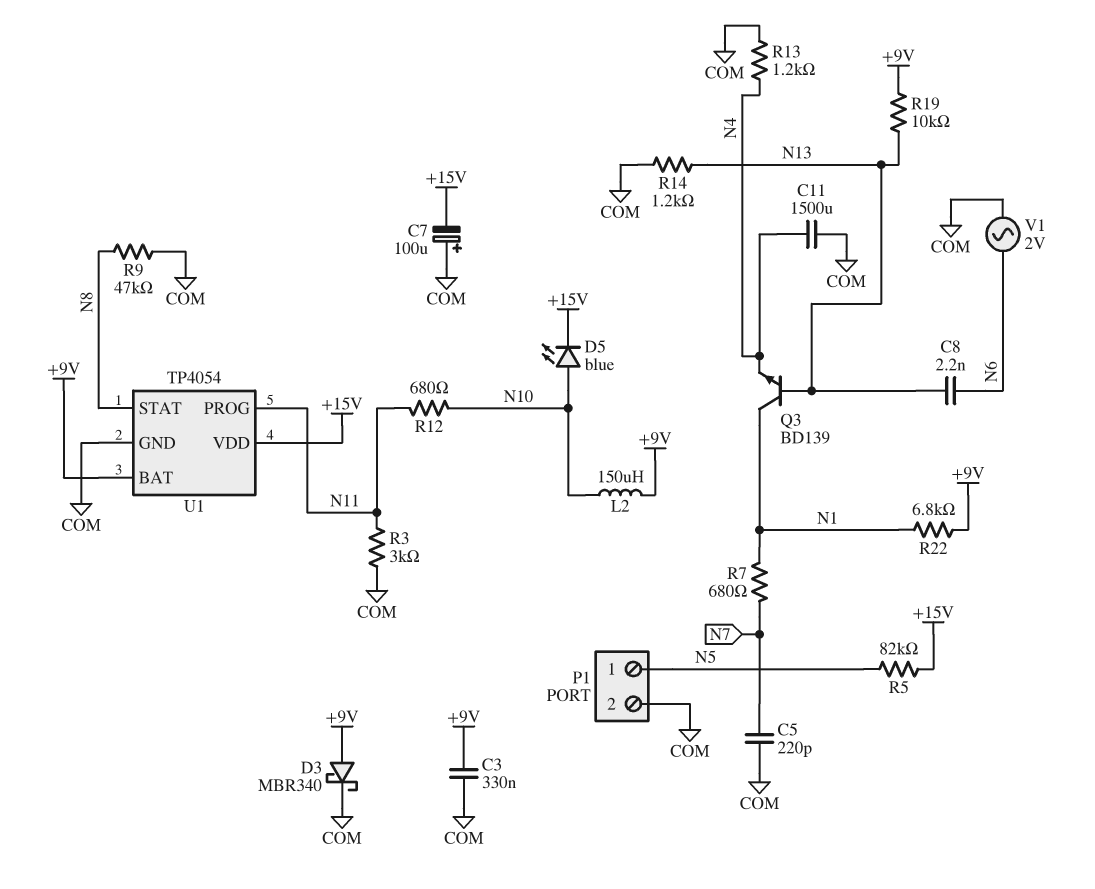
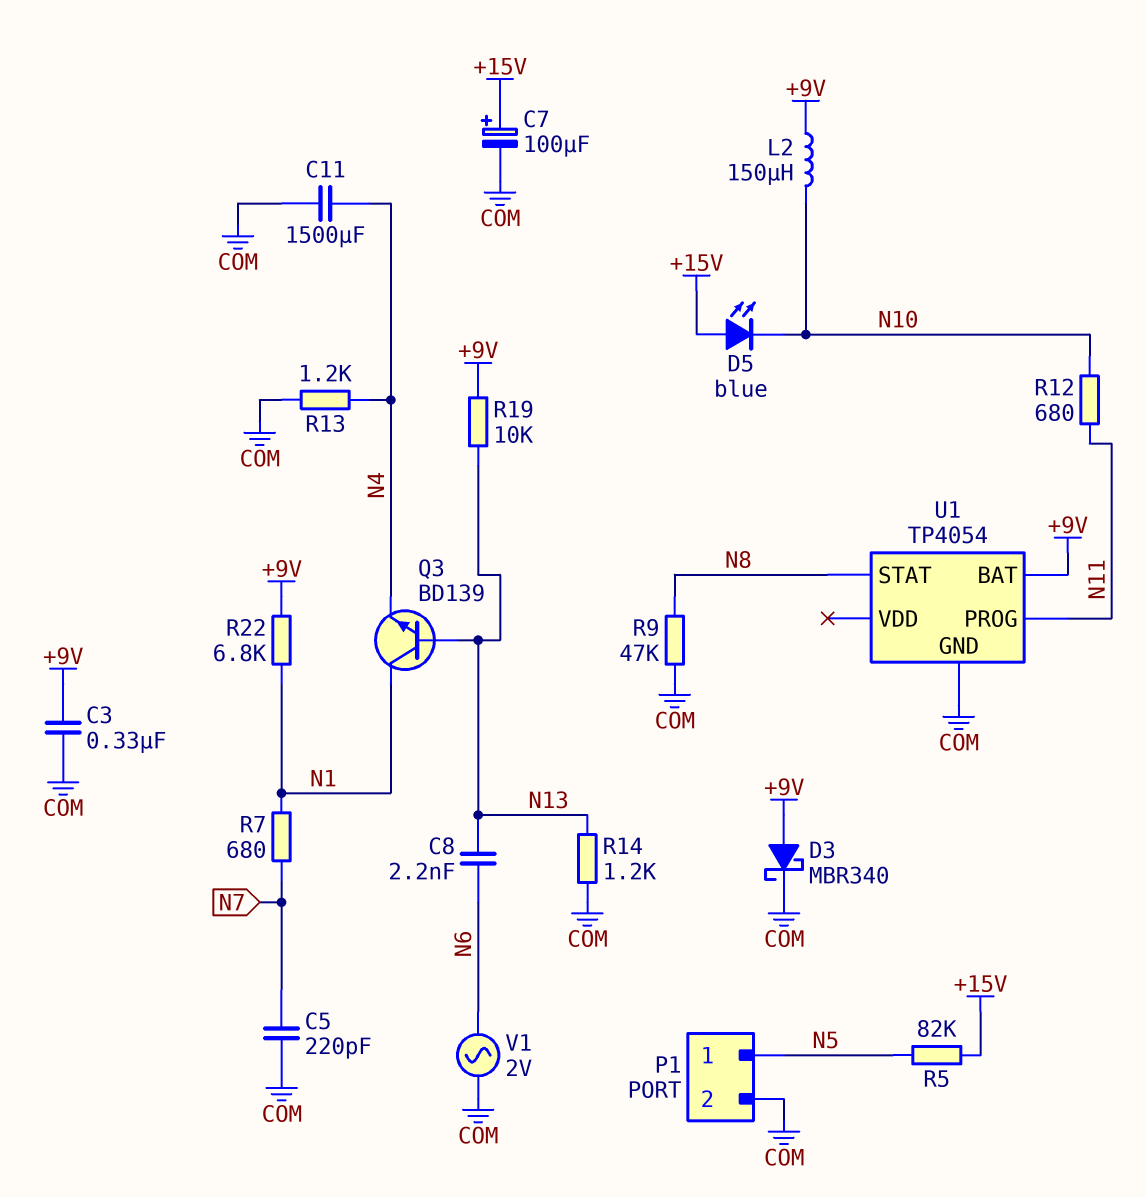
C7: 100uF (plus COM, minus +15V) -> 100uF (plus +15V, minus COM)
D5: LED blue (A N10, K +15V) -> LED blue (A +15V, K N10)
R3: 3k (COM, N11) -> none
U1 pin VDD: +15V -> none

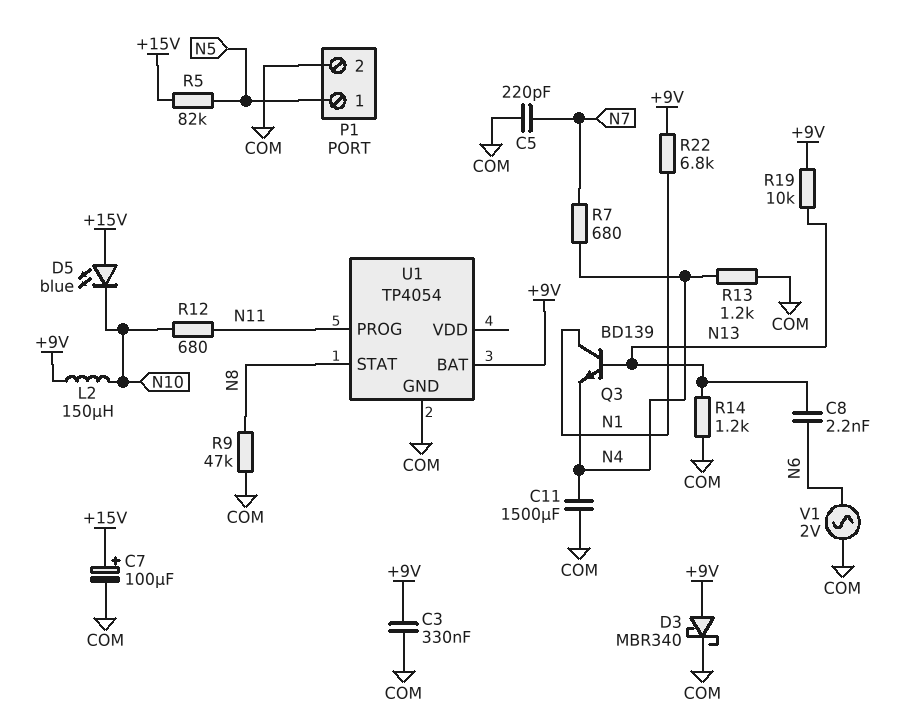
R7: 680 (N1, N7) -> 680 (N4, N7)

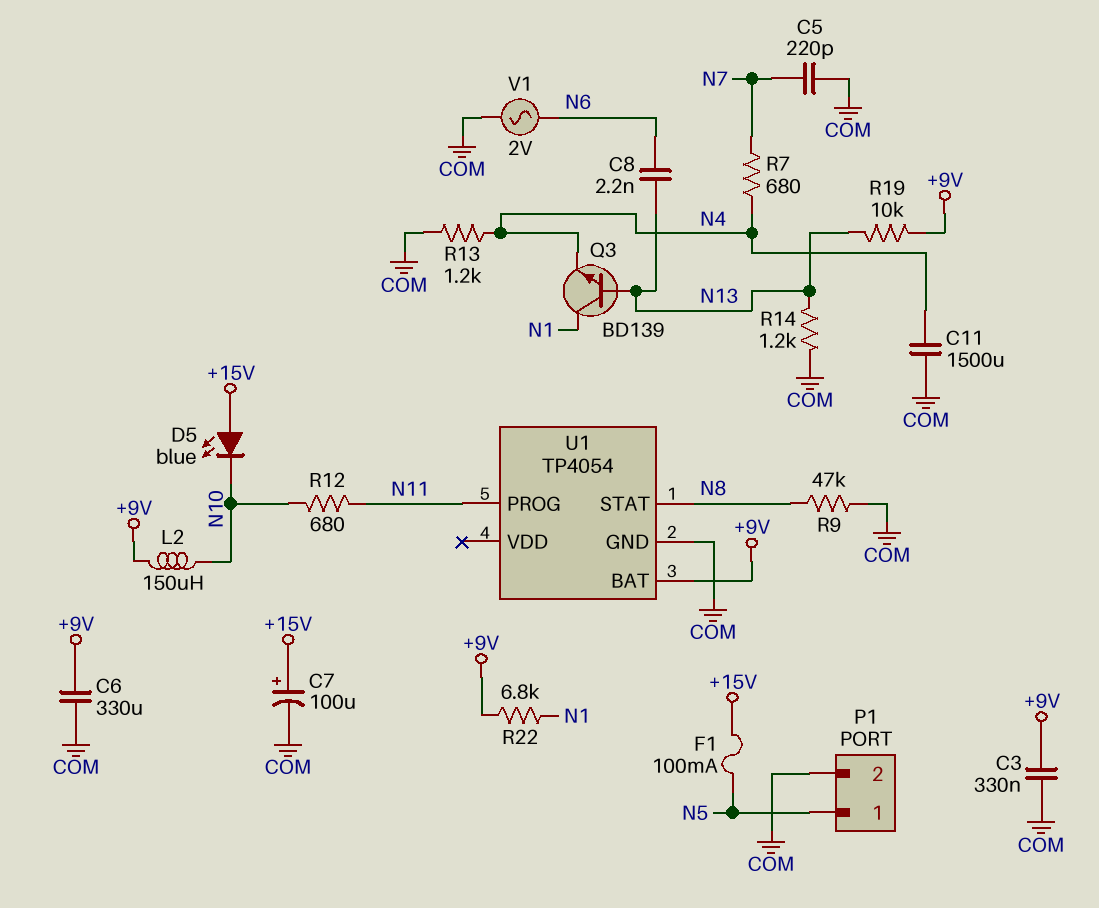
C6: none -> 330uF (+9V, COM)
D3: schottky MBR340 (A +9V, K COM) -> none
F1: none -> 100mA (+15V, N5)
R5: 82k (+15V, N5) -> none

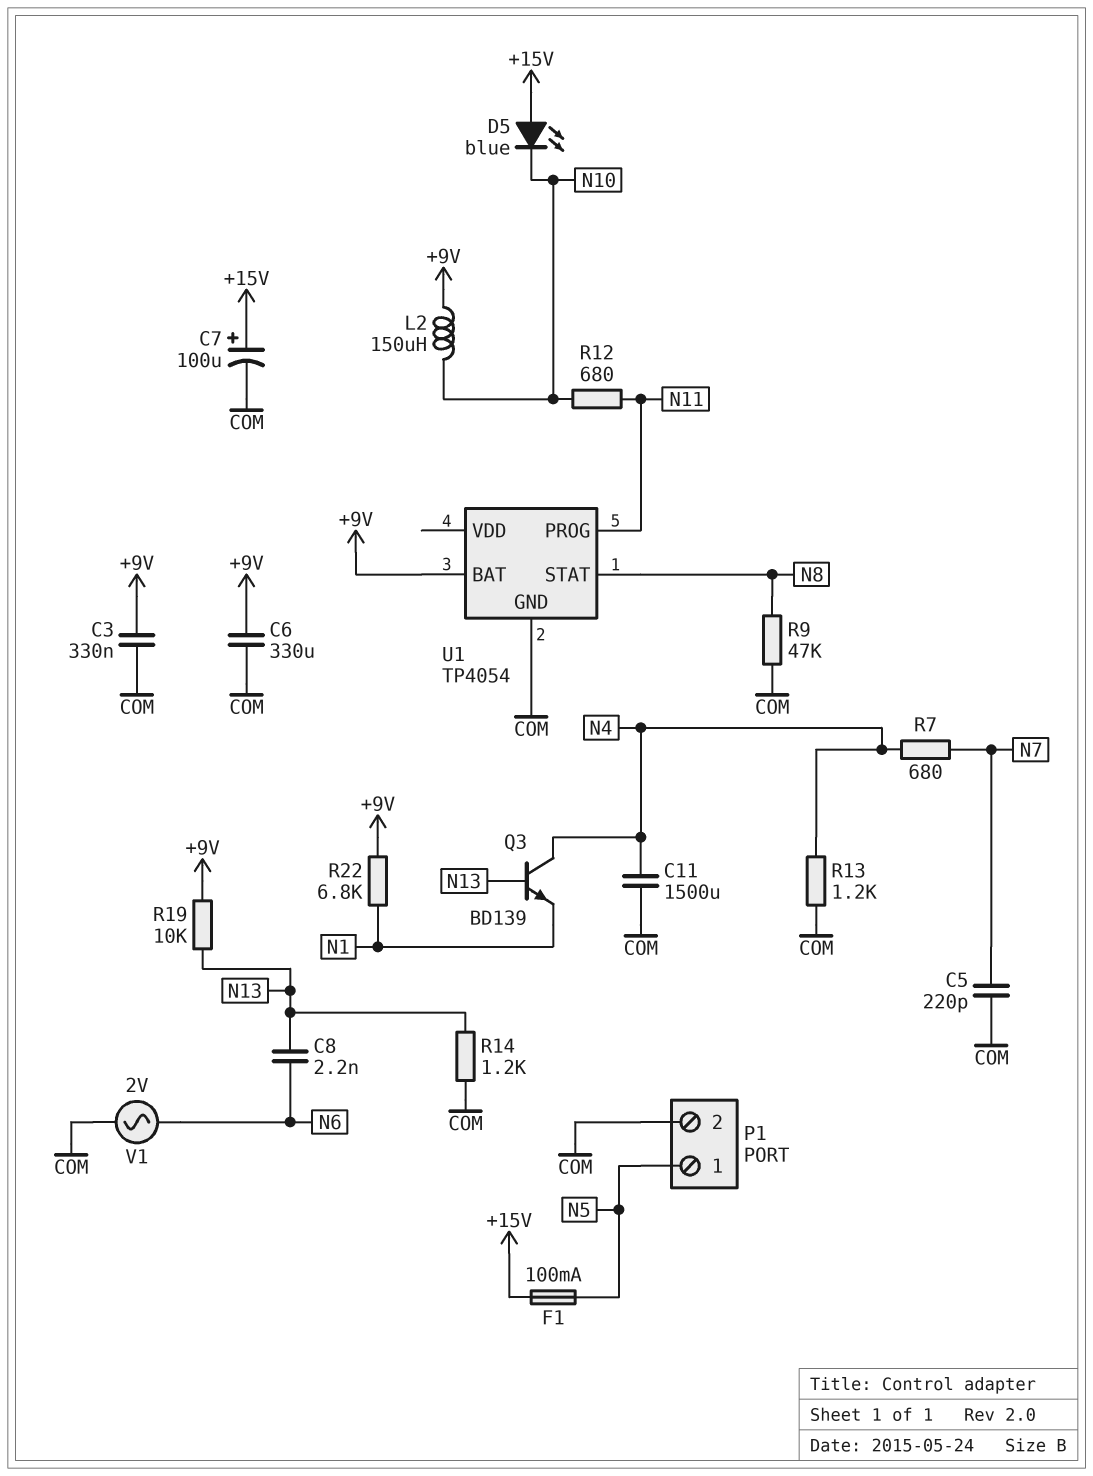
Q3: NPN BD139 (B N13, C N1, E N4) -> NPN BD139 (B N13, C N4, E N1)

